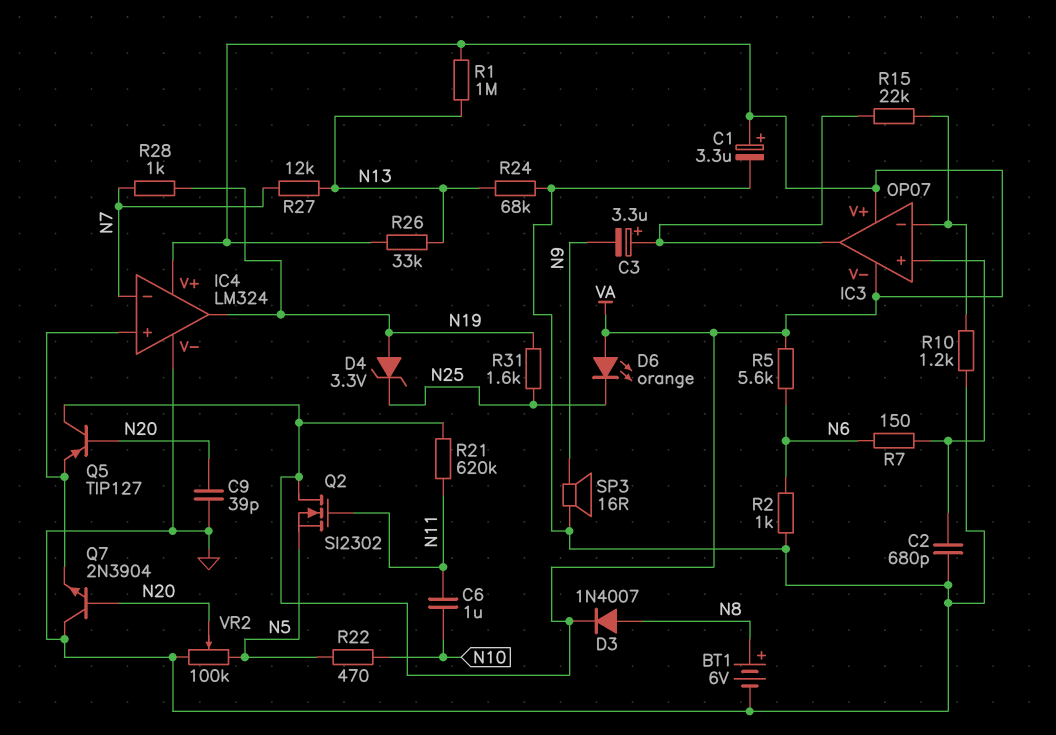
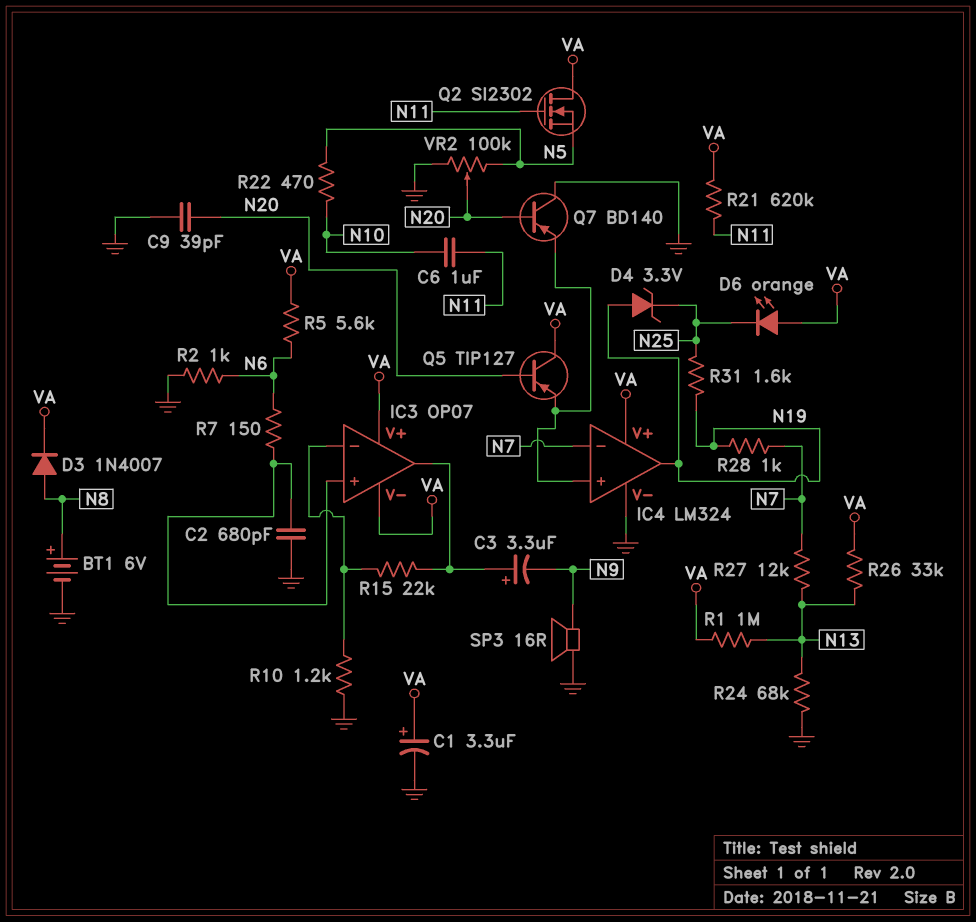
Q7: NPN 2N3904 (B N20, C GND, E IC4/in+) -> PNP BD140 (B N20, C GND, E IC4/in+)

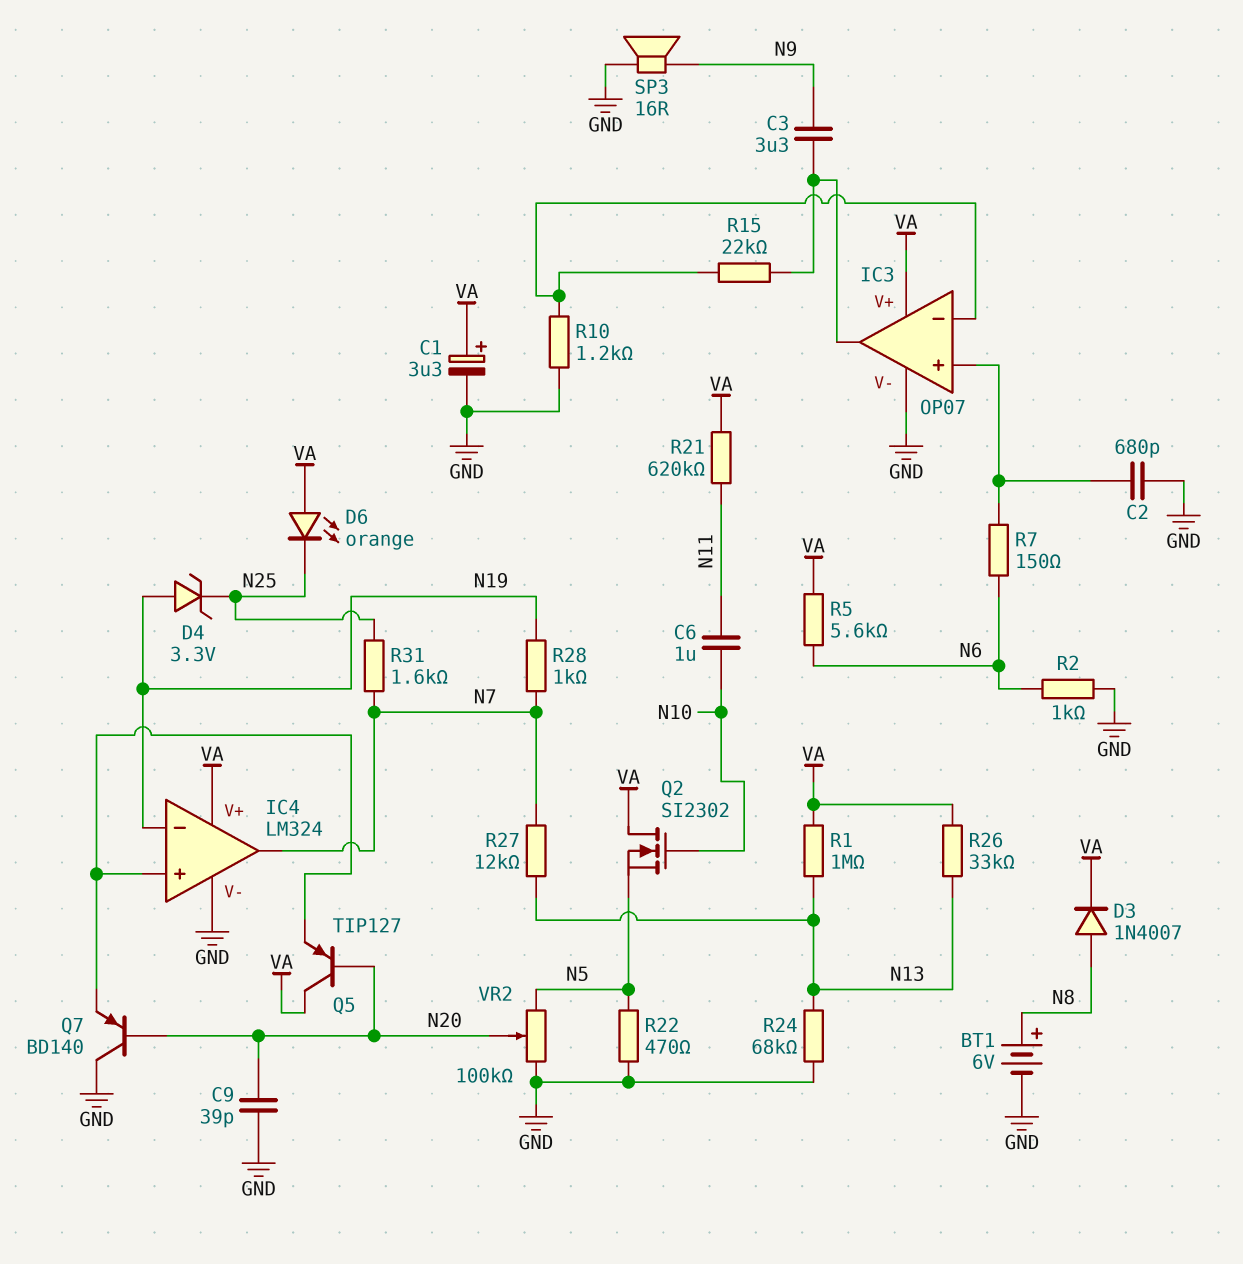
C3: 3.3uF (plus IC3/out, minus N9) -> 3.3uF (IC3/out, N9)
IC3 pin V-: VA -> GND
IC4 pin in-: N7 -> N19
IC4 pin out: N19 -> N7
Q2: NMOS SI2302 (G N11, D VA, S N5) -> NMOS SI2302 (G N10, D VA, S N5)
R22: 470 (N5, N10) -> 470 (GND, N5)
R31: 1.6k (N19, N25) -> 1.6k (N7, N25)

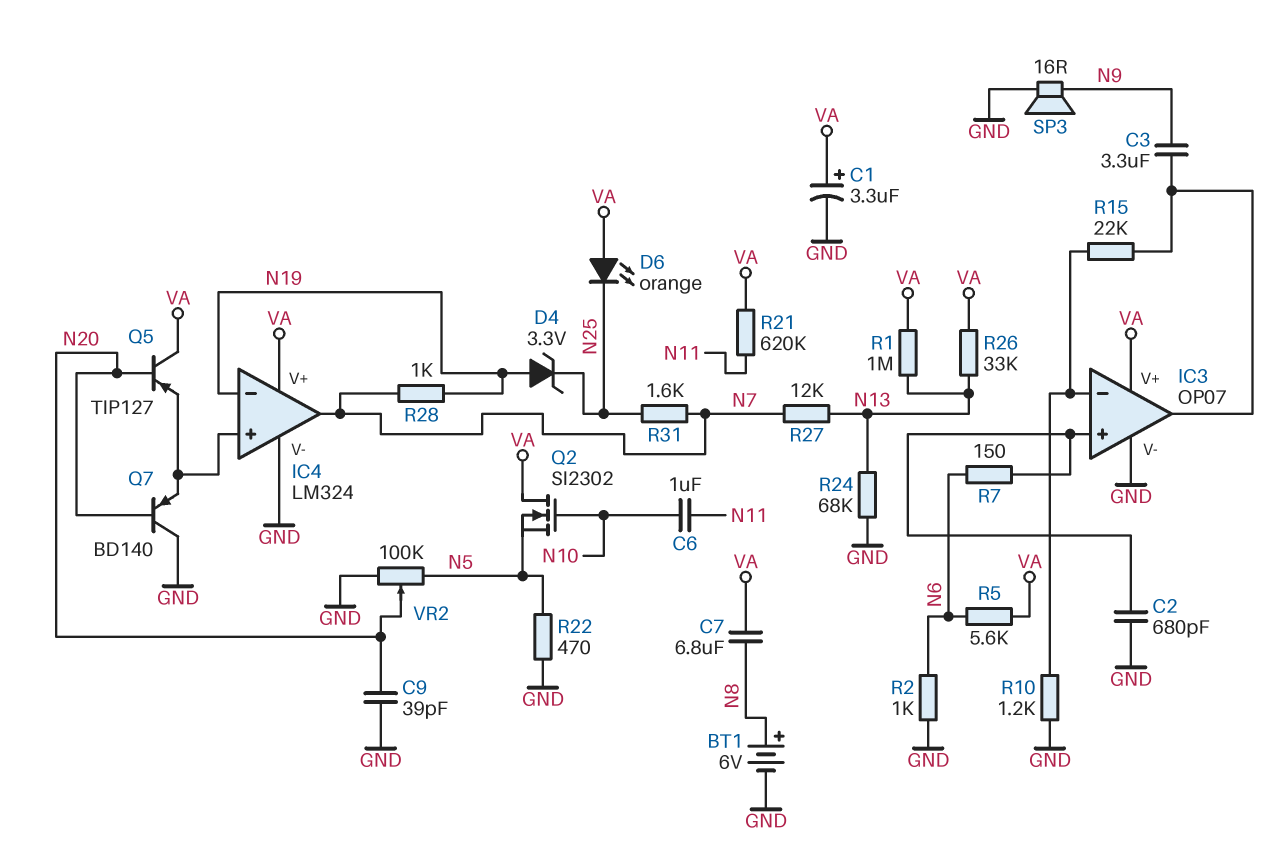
C7: none -> 6.8uF (N8, VA)
D3: diode 1N4007 (A N8, K VA) -> none

